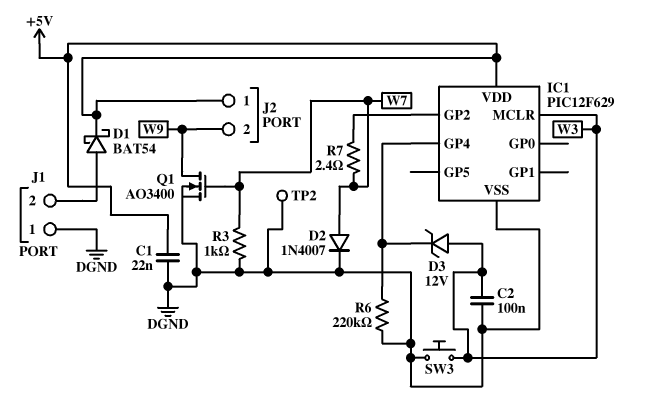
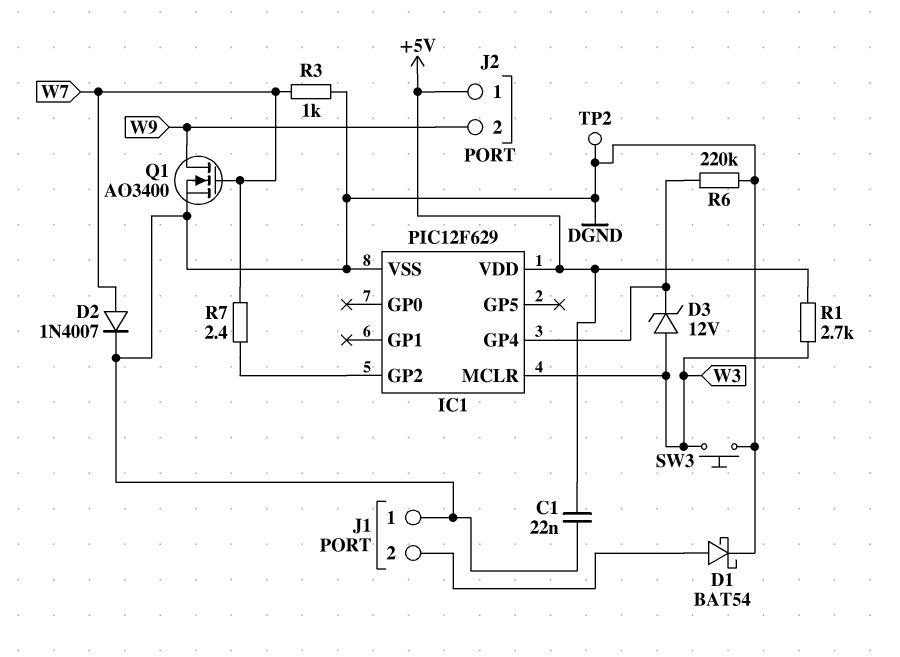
C2: 100nF (DGND, W3) -> none
D1: schottky BAT54 (A J1/2, K +5V) -> schottky BAT54 (A J1/2, K DGND)
R1: none -> 2.7k (+5V, W3)

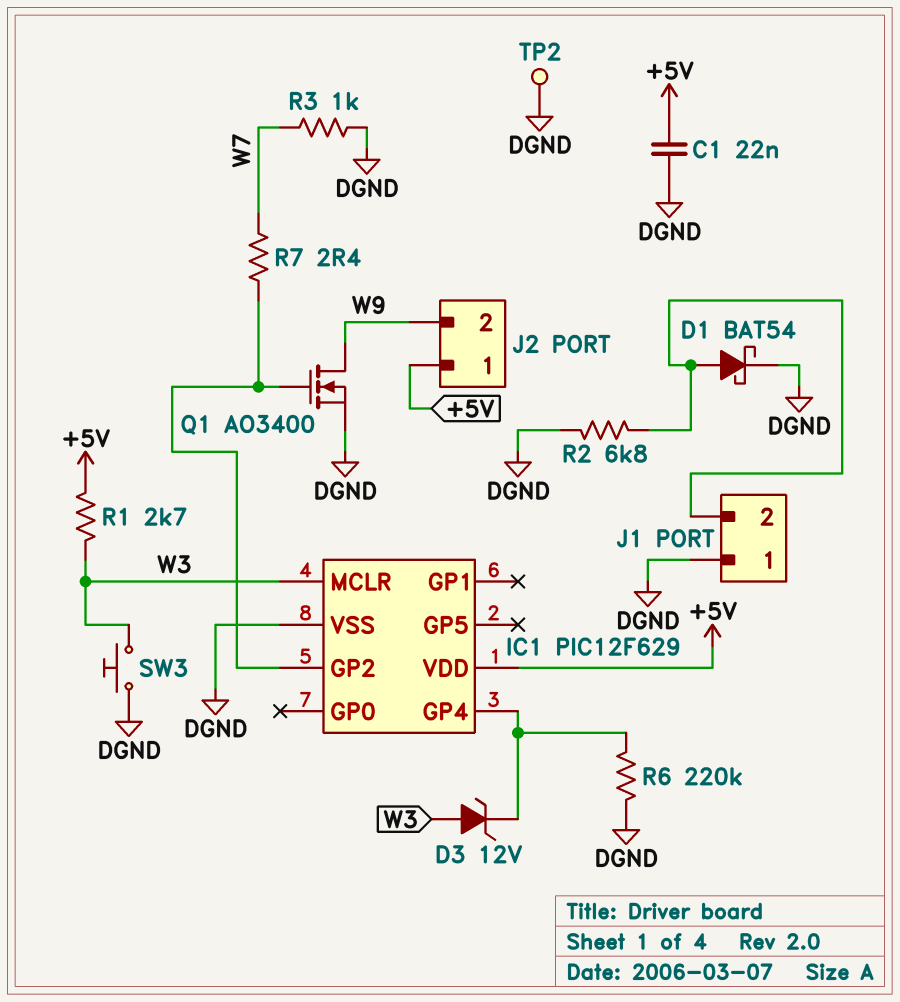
D2: diode 1N4007 (A W7, K DGND) -> none
Q1: NMOS AO3400 (G W7, D W9, S DGND) -> NMOS AO3400 (G IC1/GP2, D W9, S DGND)
R2: none -> 6.8k (DGND, J1/2)

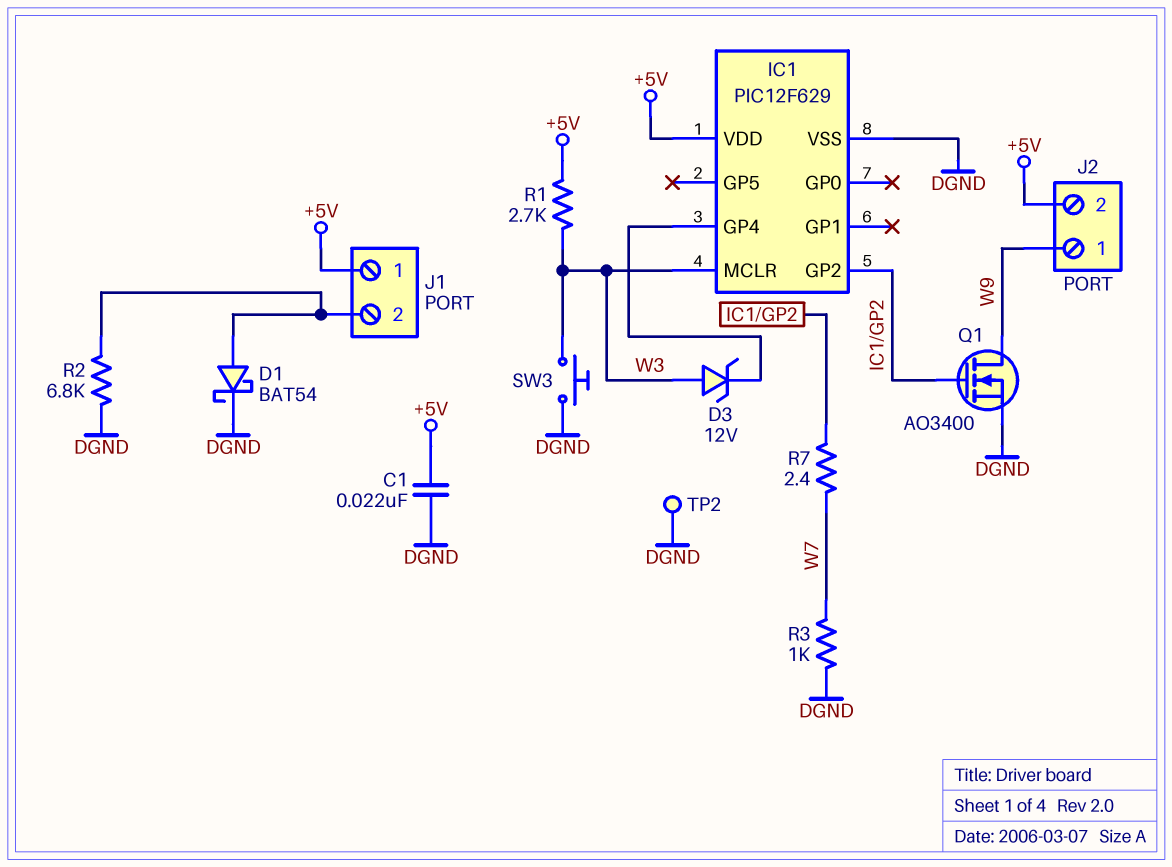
J1 pin 1: DGND -> +5V
J2 pin 1: +5V -> W9
J2 pin 2: W9 -> +5V
R6: 220k (DGND, IC1/GP4) -> none

